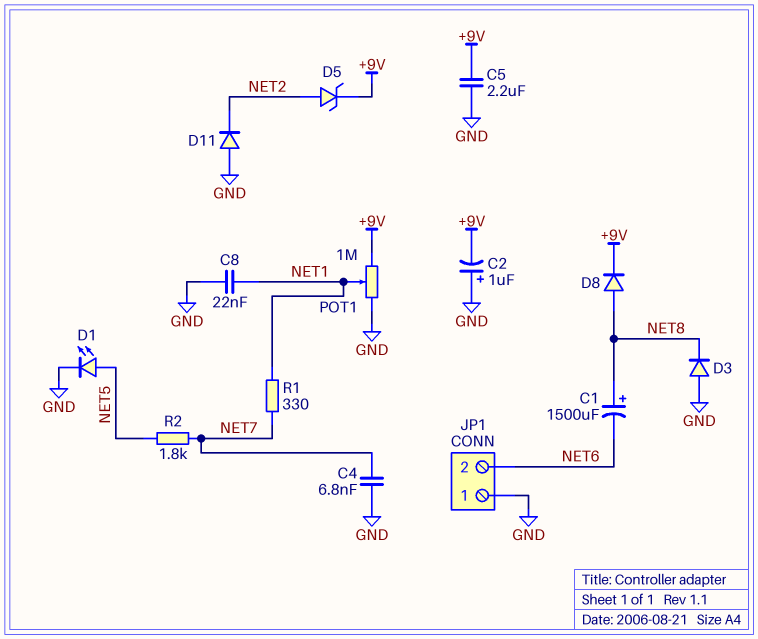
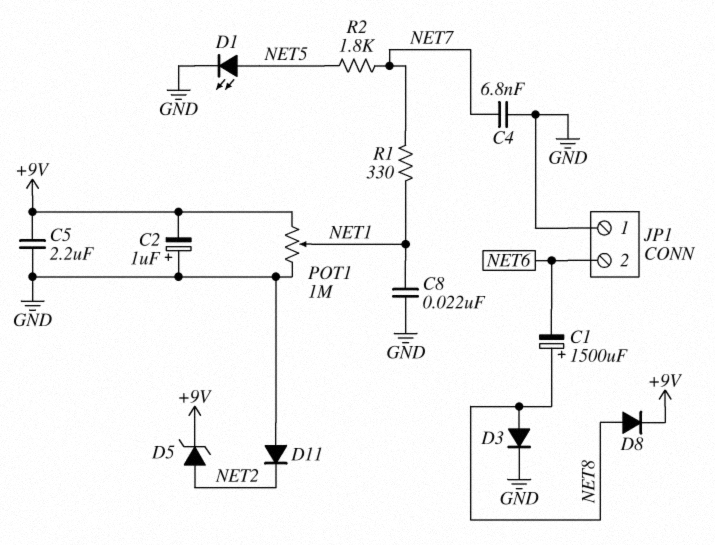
D3: diode (A GND, K NET8) -> diode (A NET8, K GND)

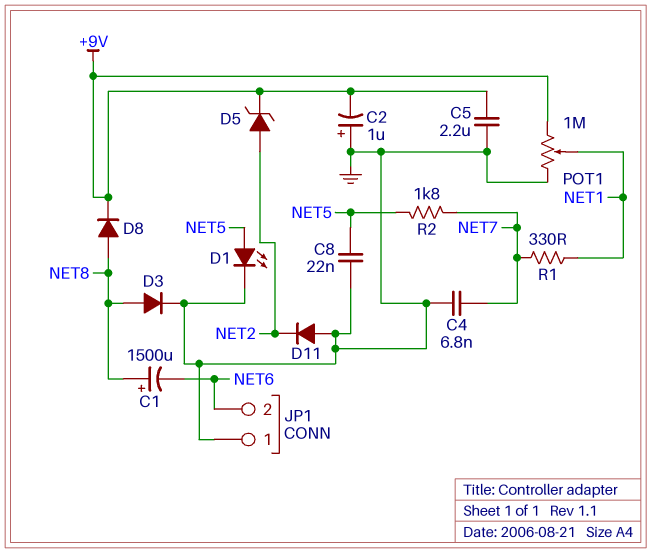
C8: 22nF (GND, NET1) -> 22nF (GND, NET5)

